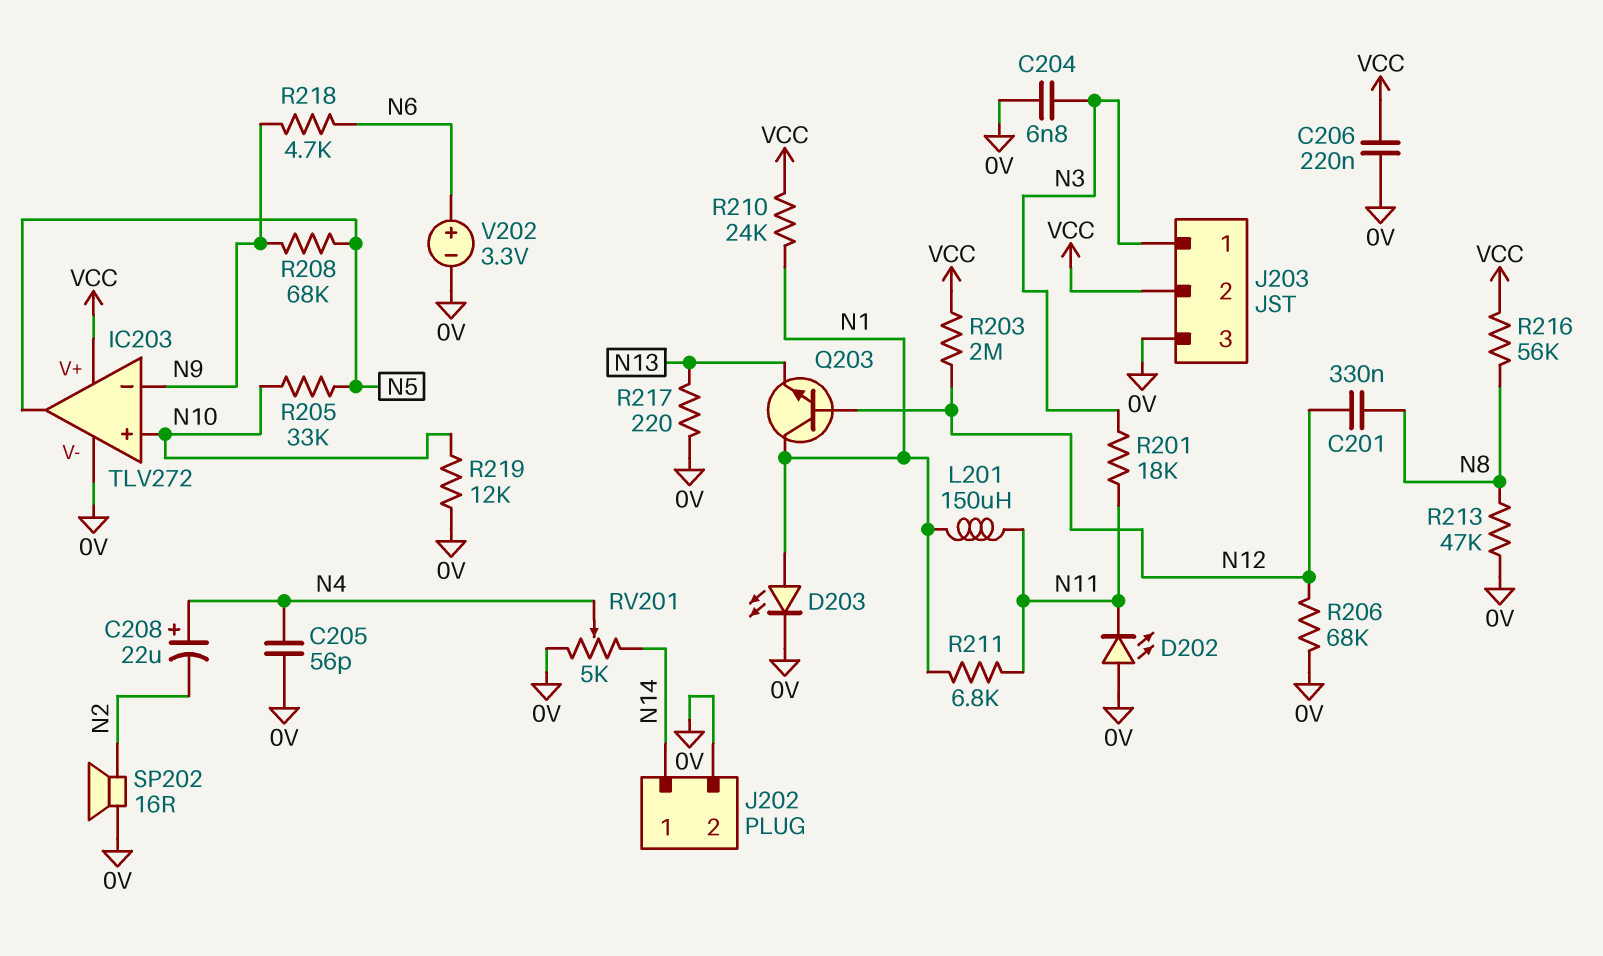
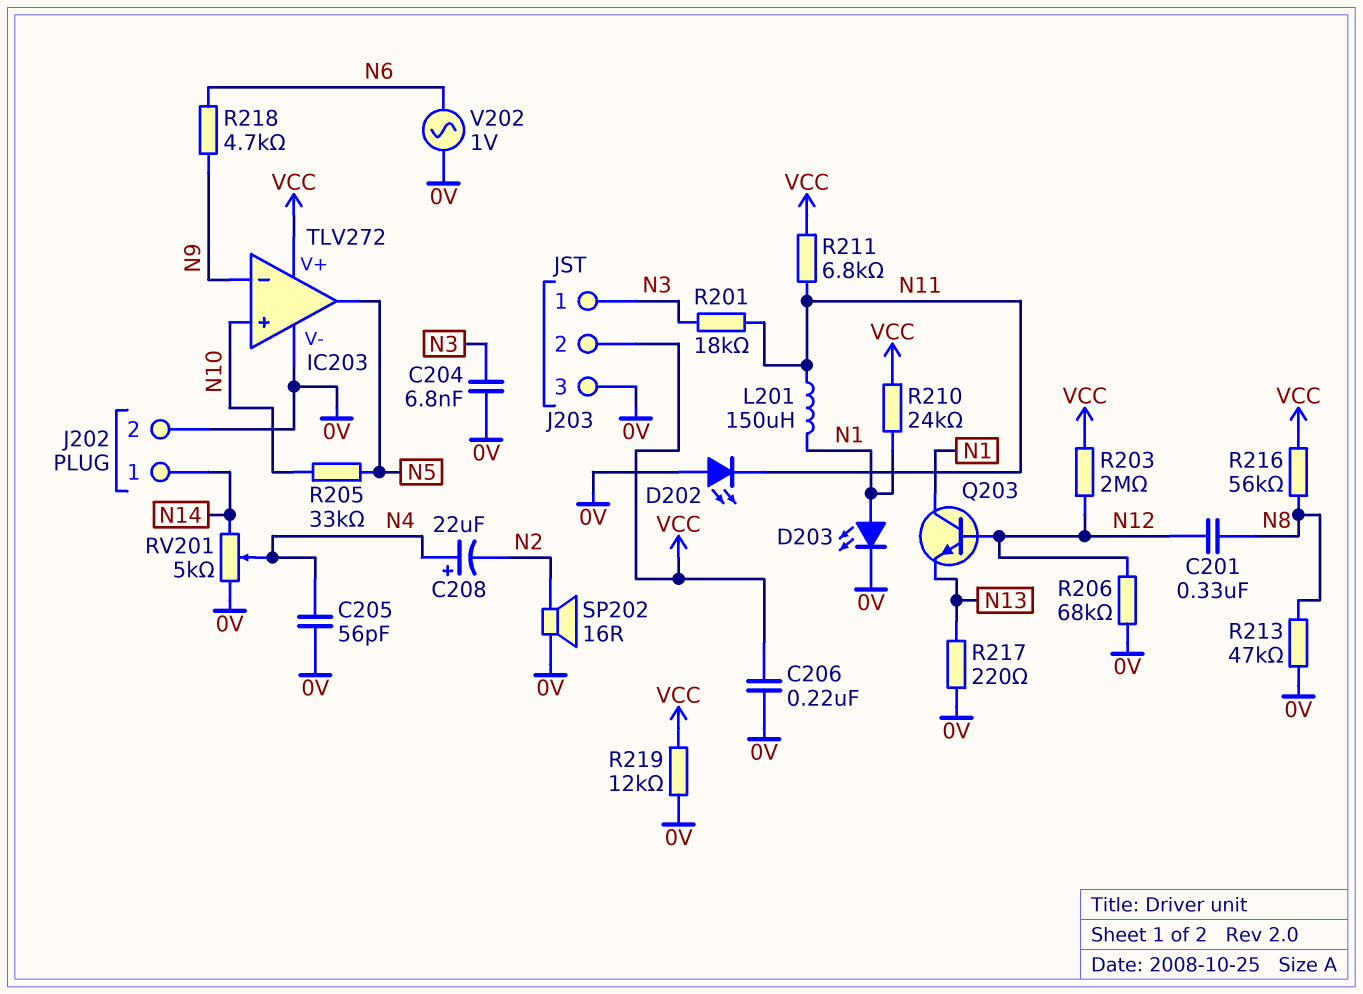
R208: 68k (N5, N9) -> none
R211: 6.8k (N1, N11) -> 6.8k (N11, VCC)
R219: 12k (0V, N10) -> 12k (0V, VCC)
V202: 3.3V (plus N6, minus 0V) -> AC 1V (0V, N6)

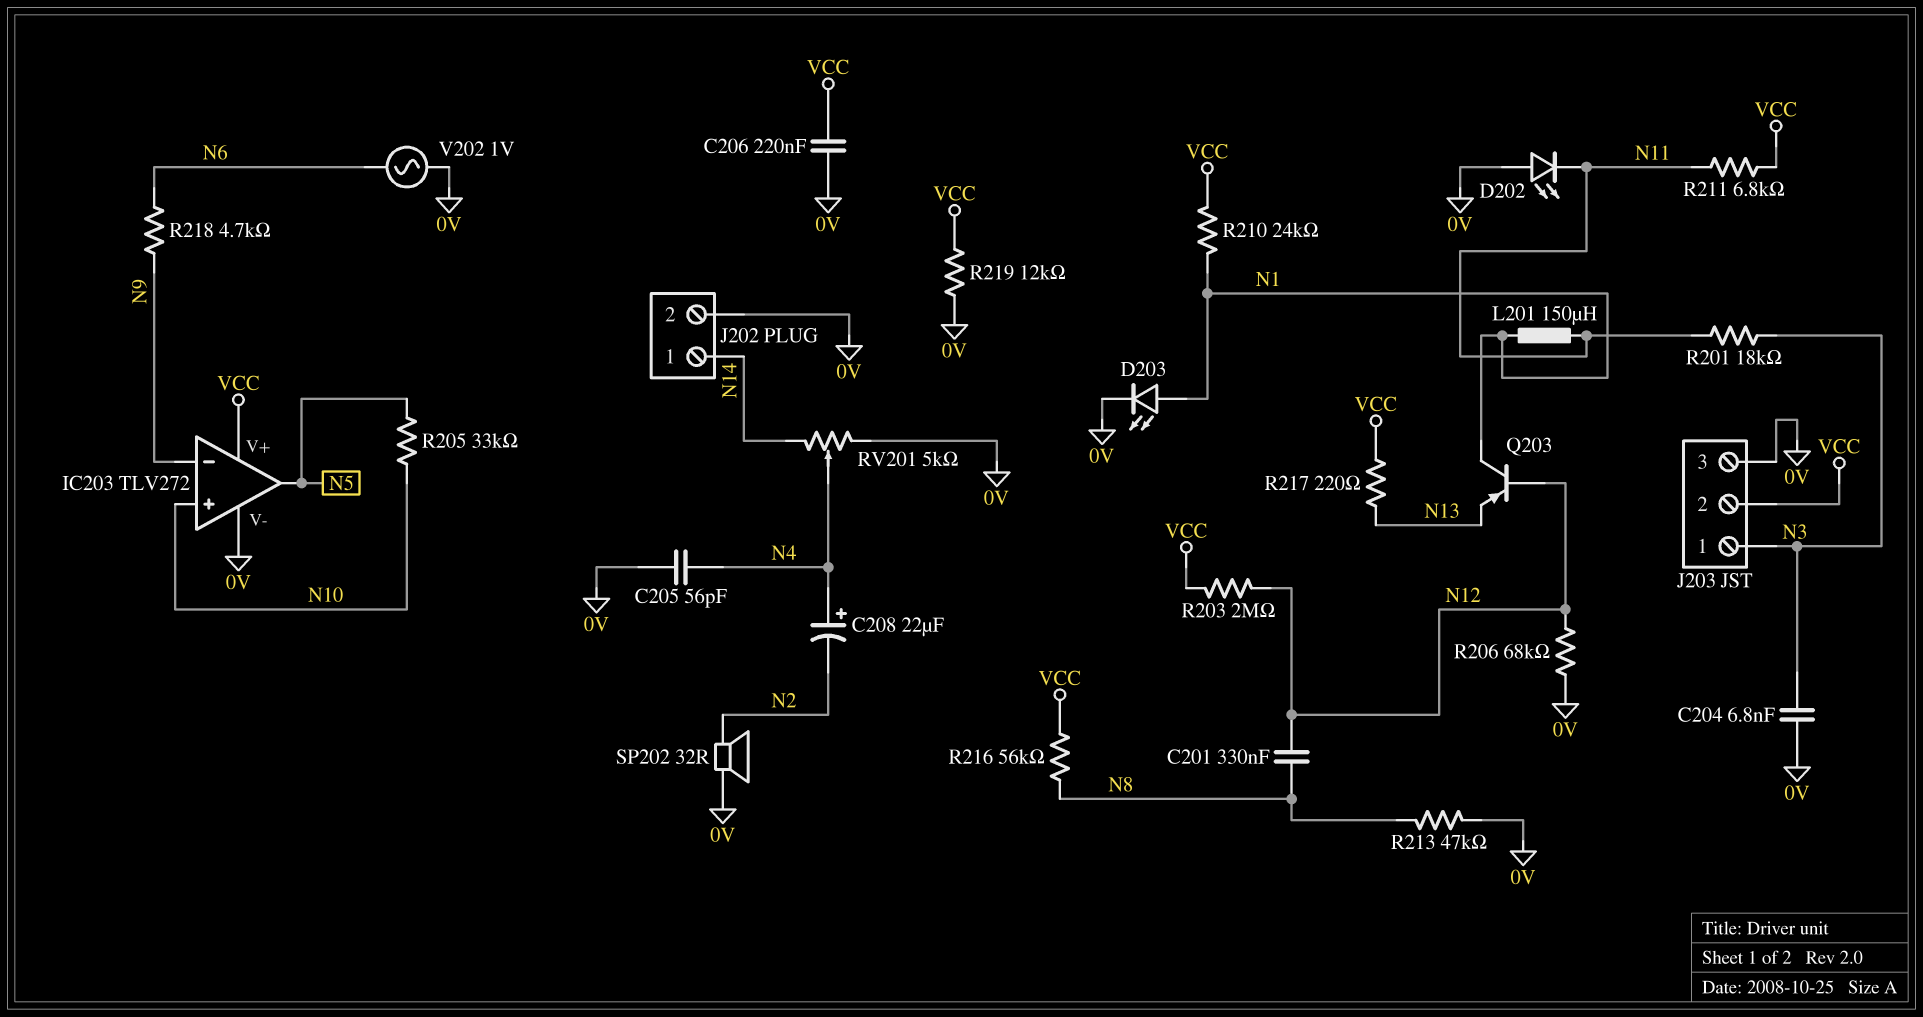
Q203: NPN (B N12, C N1, E N13) -> PNP (B N12, C N1, E N13)
R217: 220 (0V, N13) -> 220 (N13, VCC)
SP202: speaker 16R (0V, N2) -> speaker 32R (0V, N2)

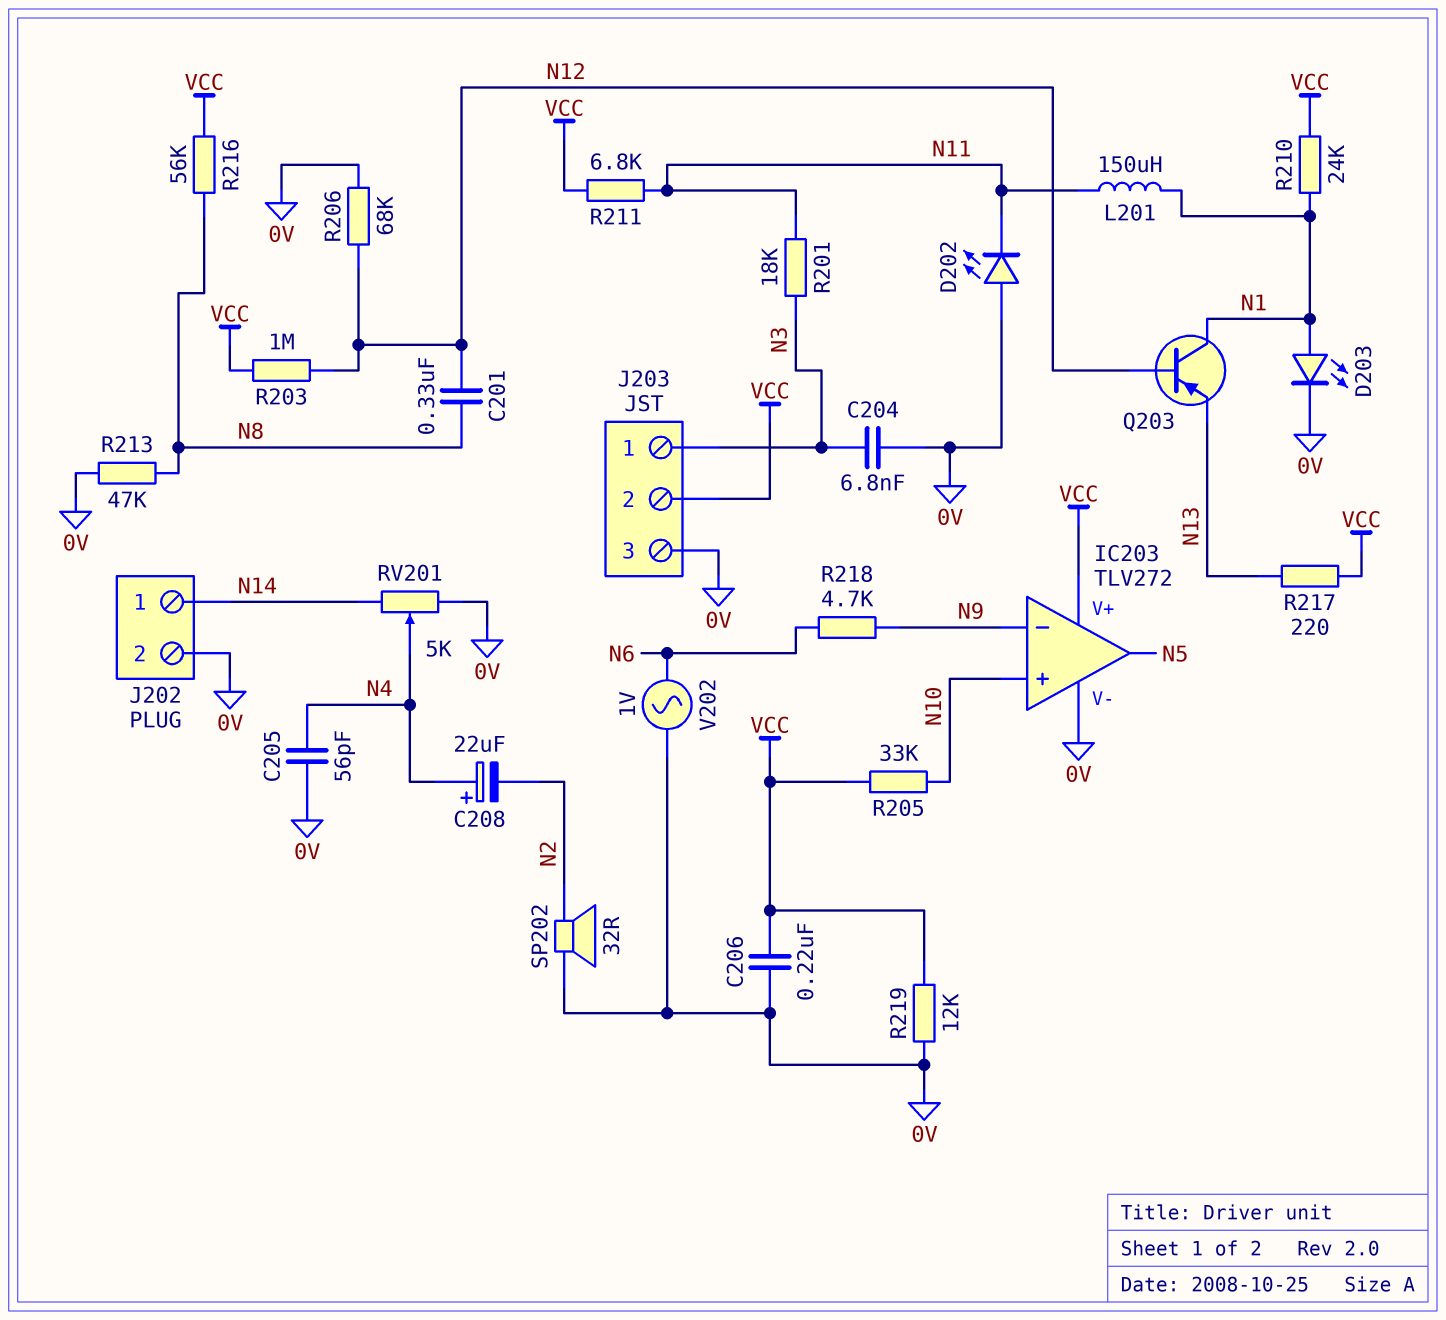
R203: 2M (N12, VCC) -> 1M (N12, VCC)
R205: 33k (N5, N10) -> 33k (N10, VCC)

